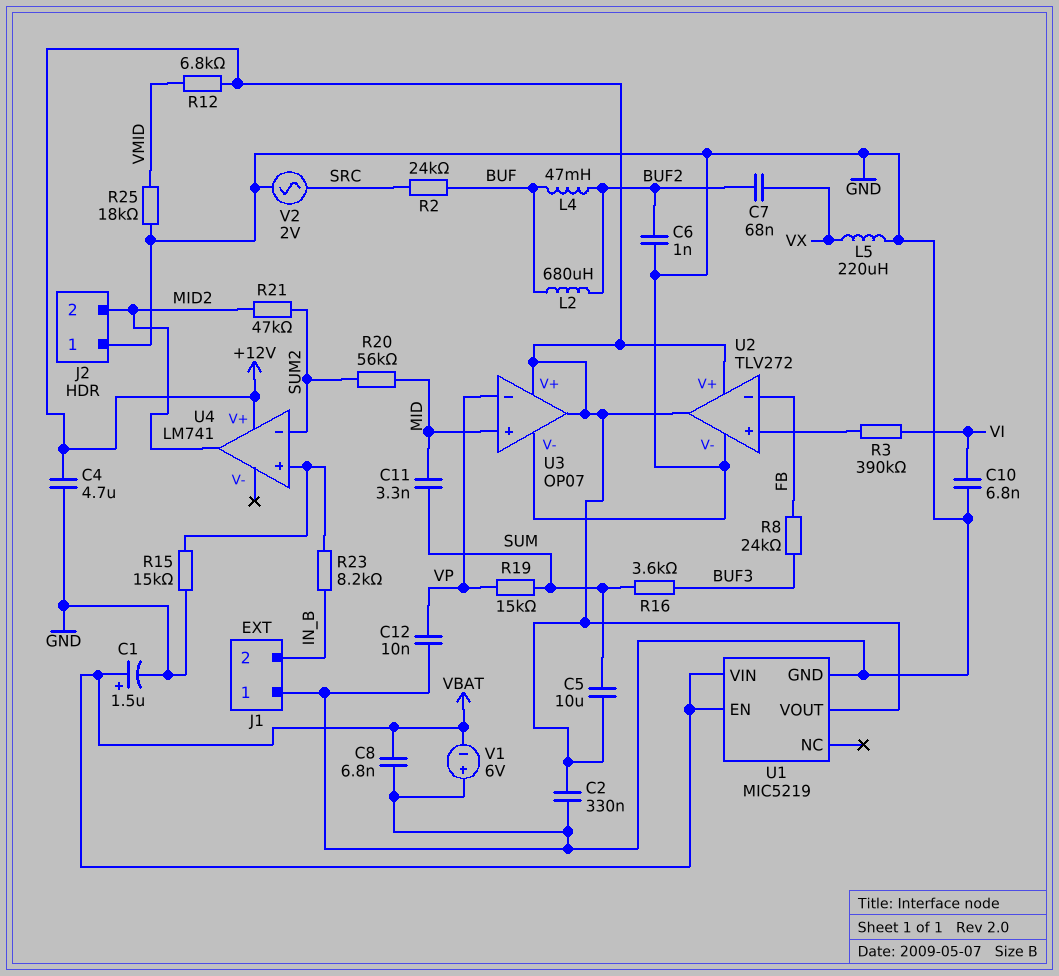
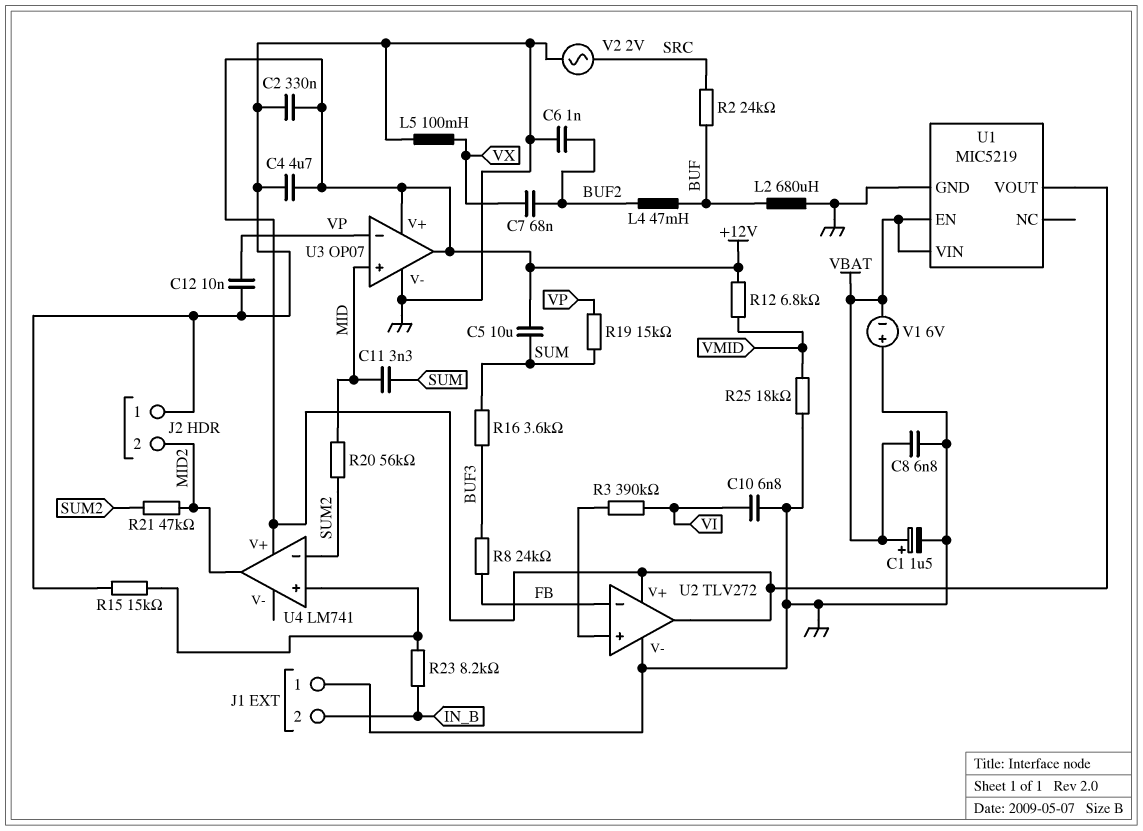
L2: 680uH (BUF, BUF2) -> 680uH (BUF, GND)
L5: 220uH (GND, VX) -> 100mH (GND, VX)

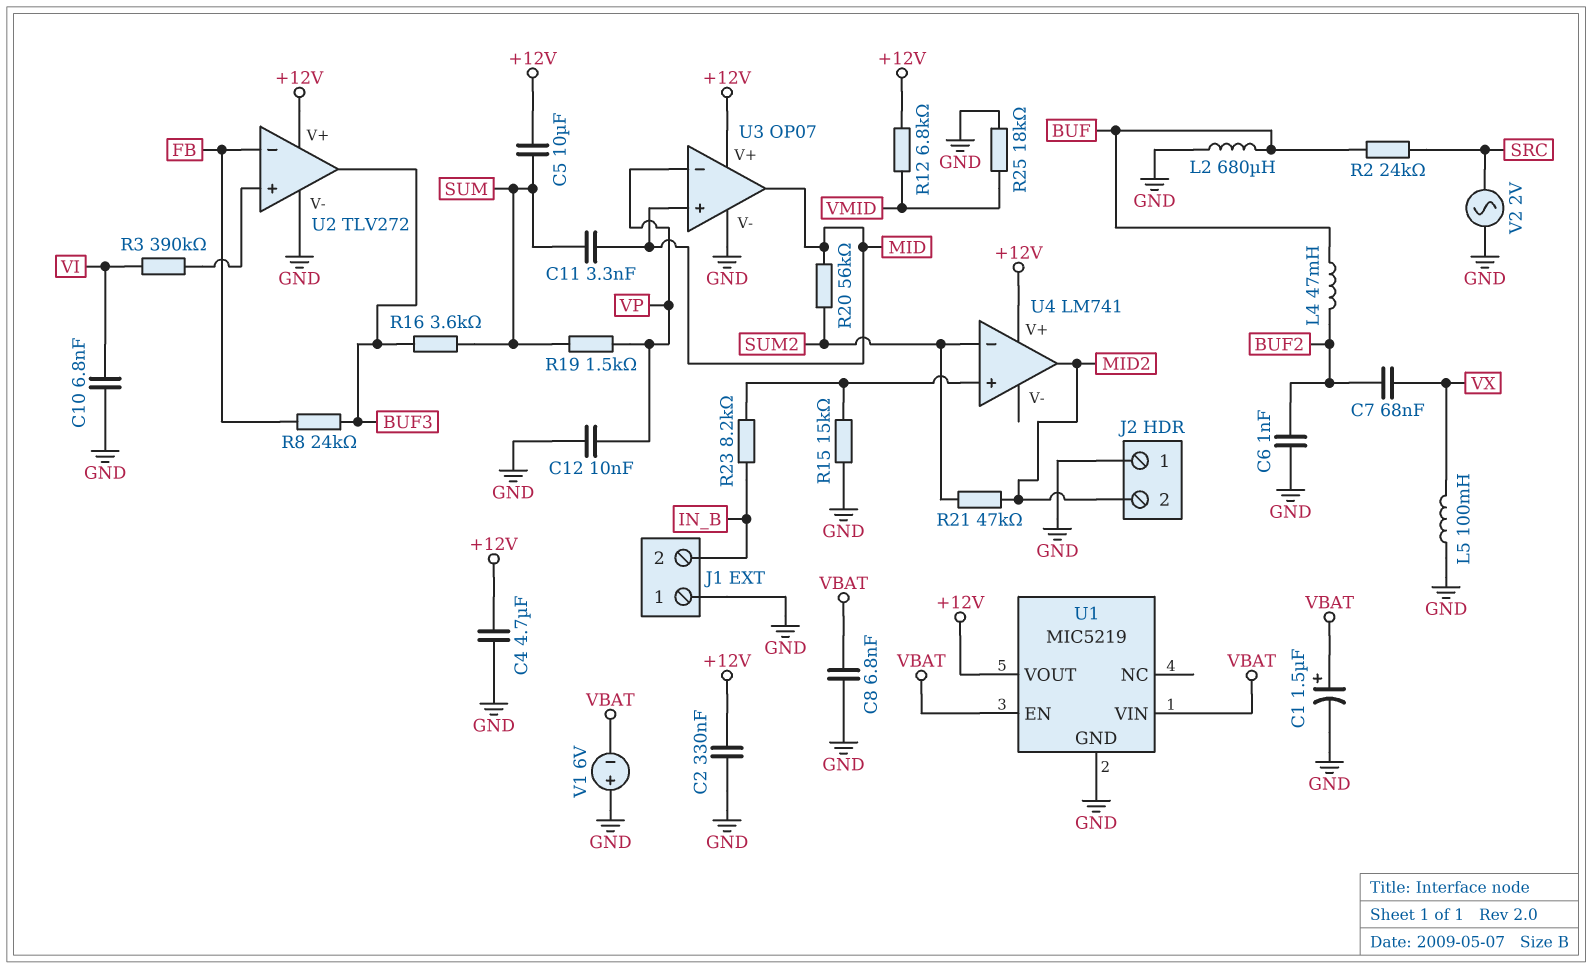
R19: 15k (SUM, VP) -> 1.5k (SUM, VP)
U2 pin out: +12V -> BUF3
U3 pin out: +12V -> MID

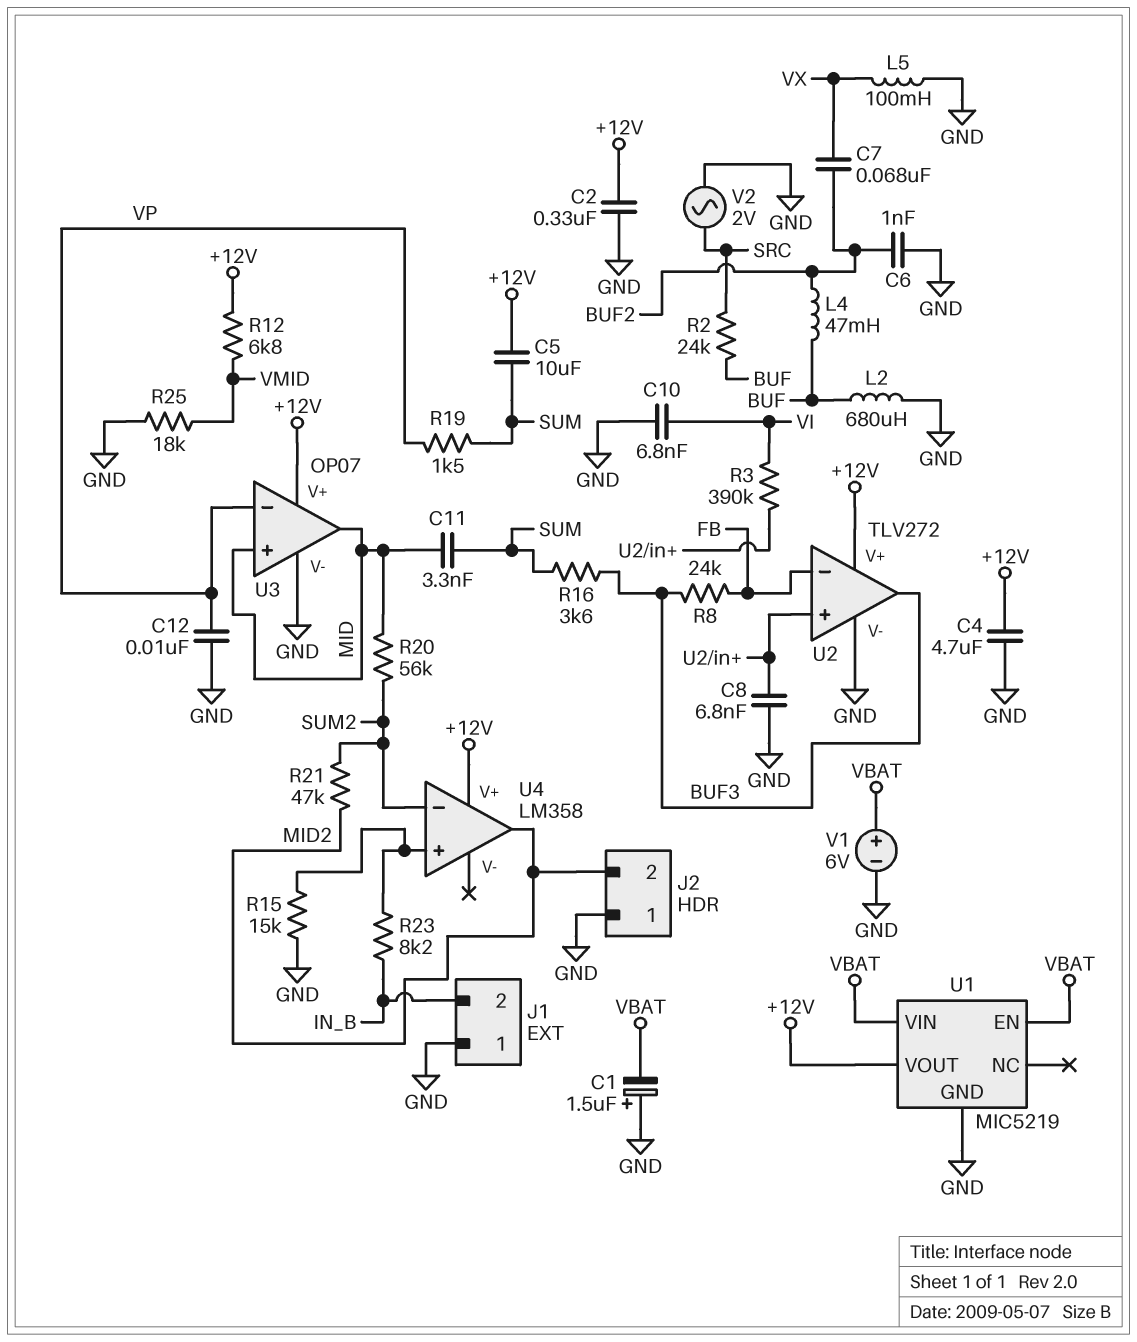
C1: 1.5uF (plus VBAT, minus GND) -> 1.5uF (plus GND, minus VBAT)
C8: 6.8nF (GND, VBAT) -> 6.8nF (GND, U2/in+)
U4: LM741 -> LM358
V1: 6V (plus GND, minus VBAT) -> 6V (plus VBAT, minus GND)

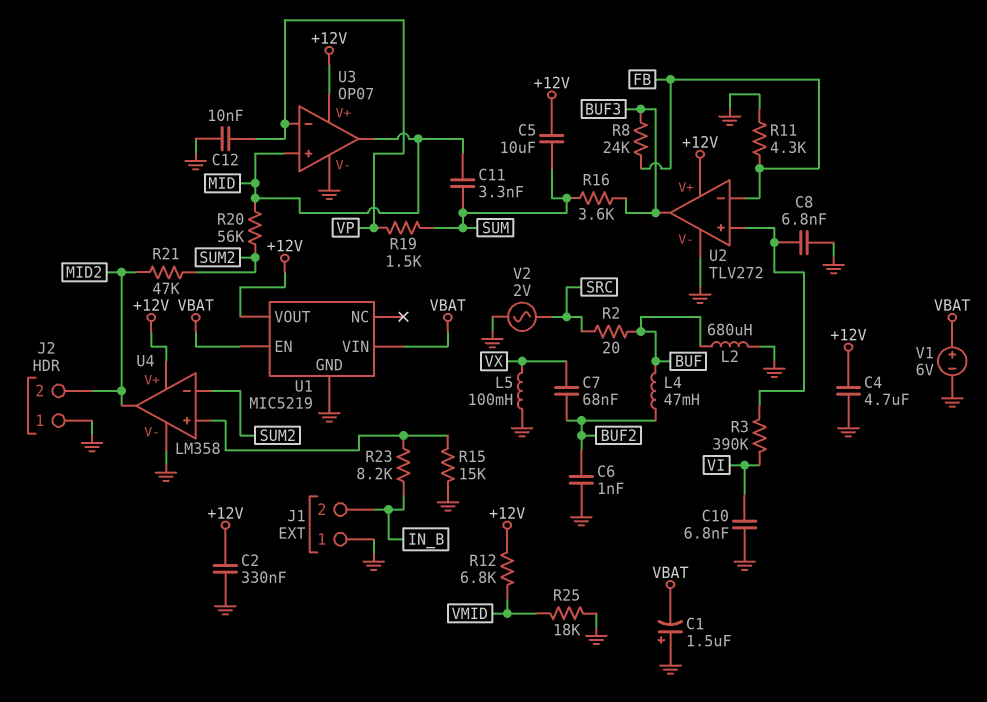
R2: 24k (BUF, SRC) -> 20 (BUF, SRC)
R11: none -> 4.3k (FB, GND)
U4 pin V-: none -> GND

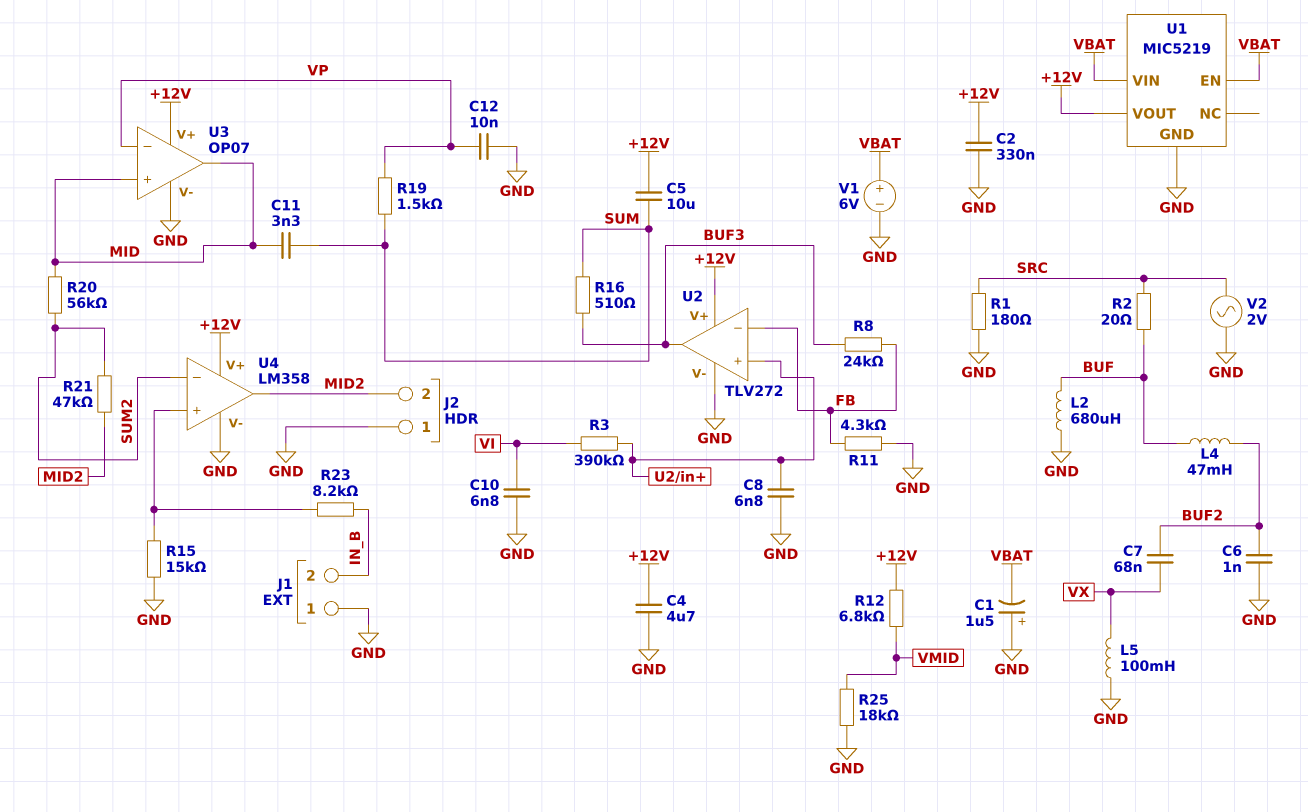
R1: none -> 180 (GND, SRC)
R16: 3.6k (BUF3, SUM) -> 510 (BUF3, SUM)

